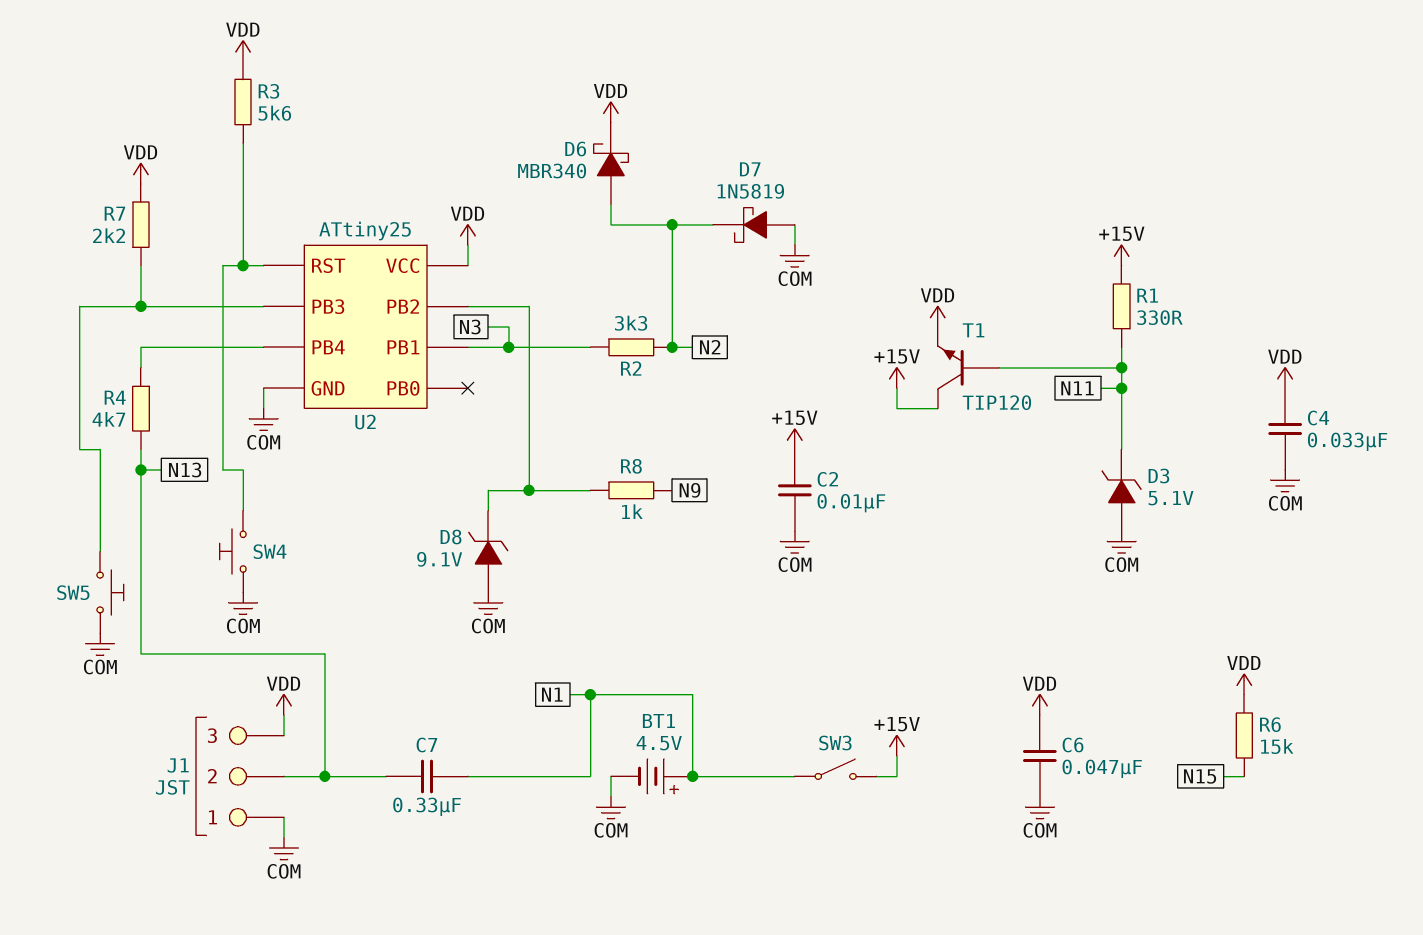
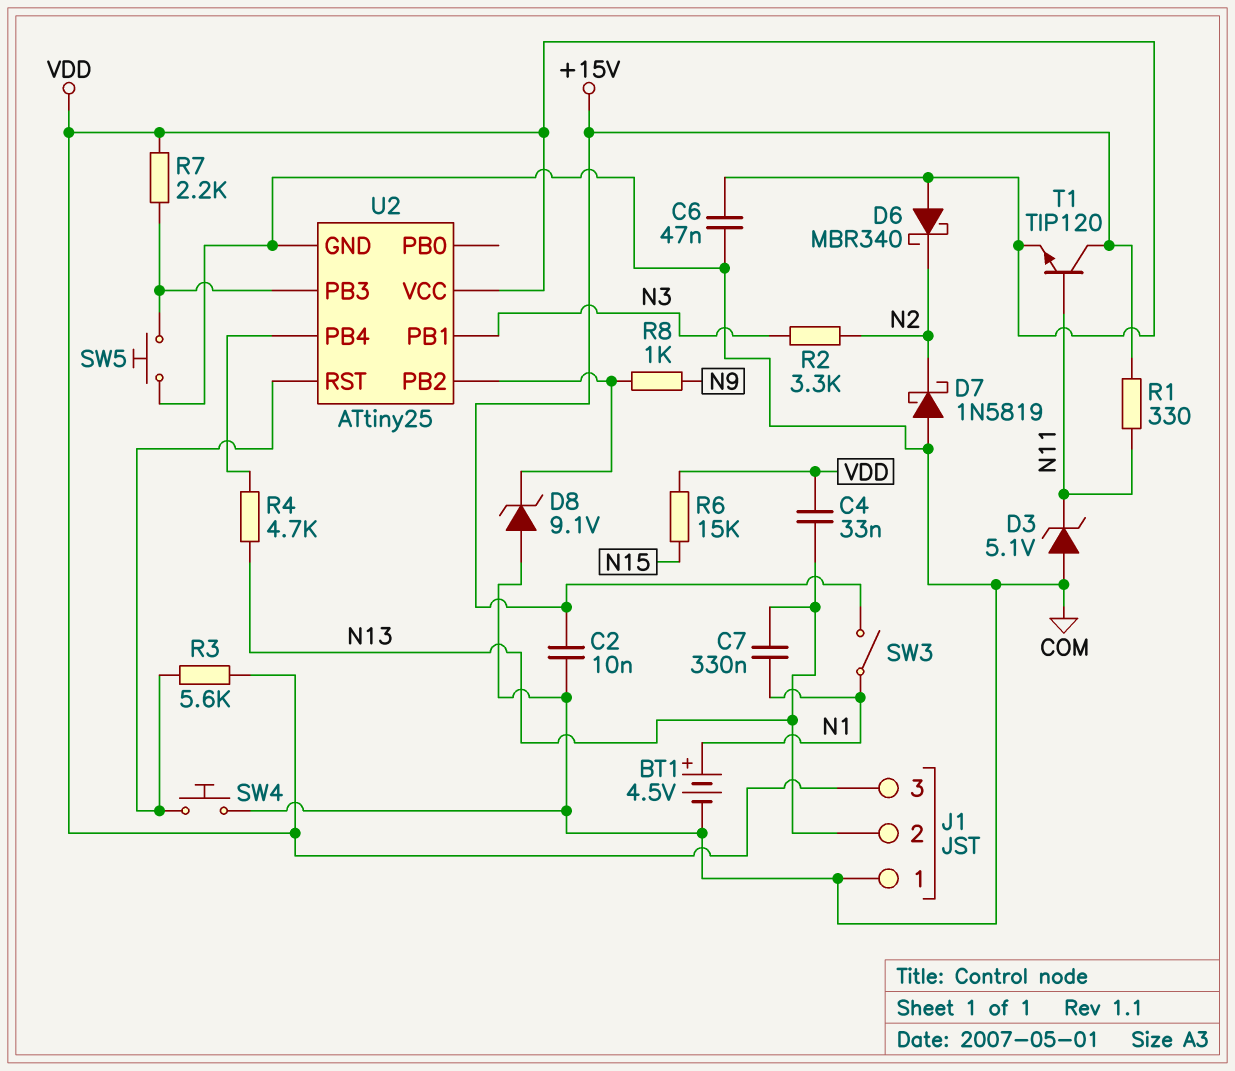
C4: 33nF (COM, VDD) -> 33nF (N13, VDD)
D6: schottky MBR340 (A N2, K VDD) -> schottky MBR340 (A VDD, K N2)

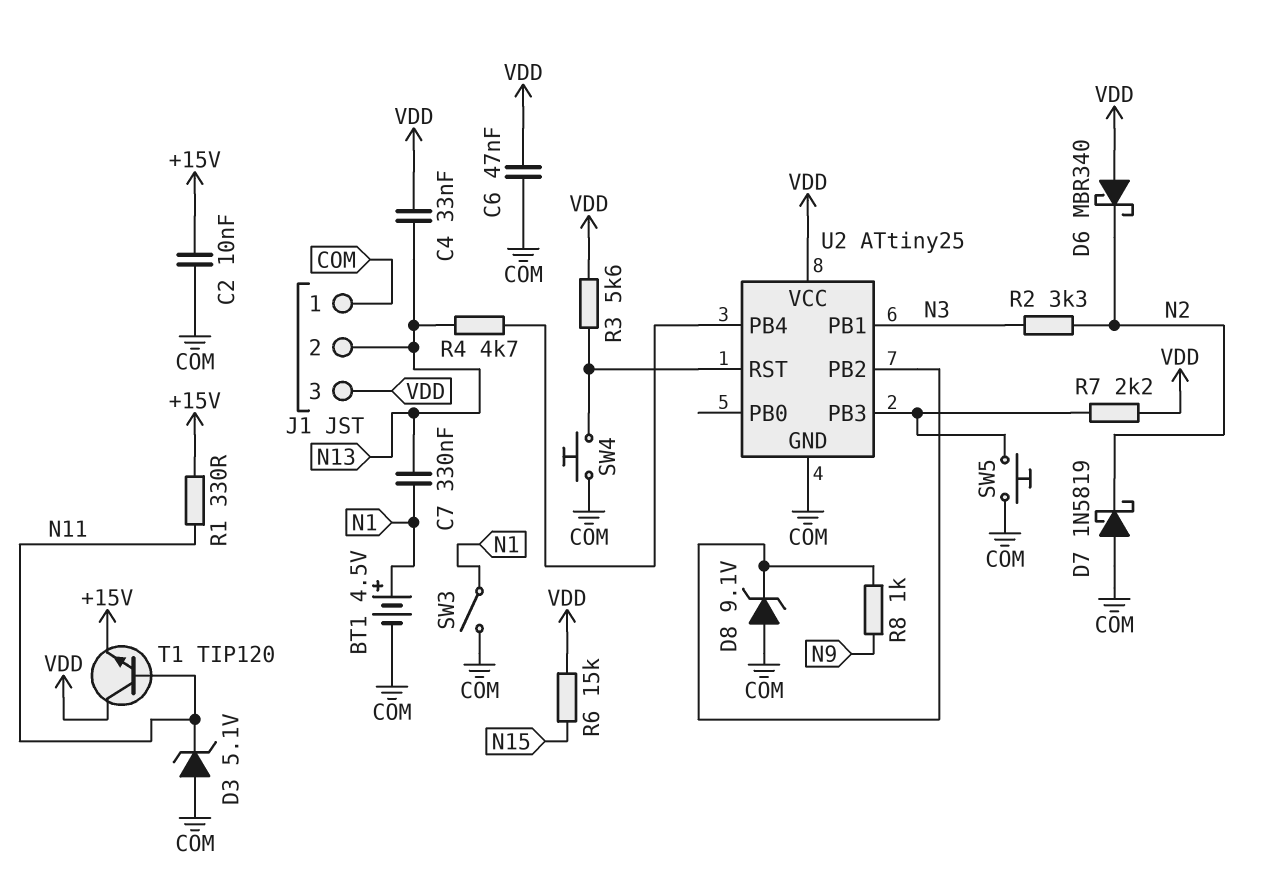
SW3: switch (+15V, N1) -> switch (COM, N1)
T1: NPN TIP120 (B N11, C +15V, E VDD) -> NPN TIP120 (B N11, C VDD, E +15V)

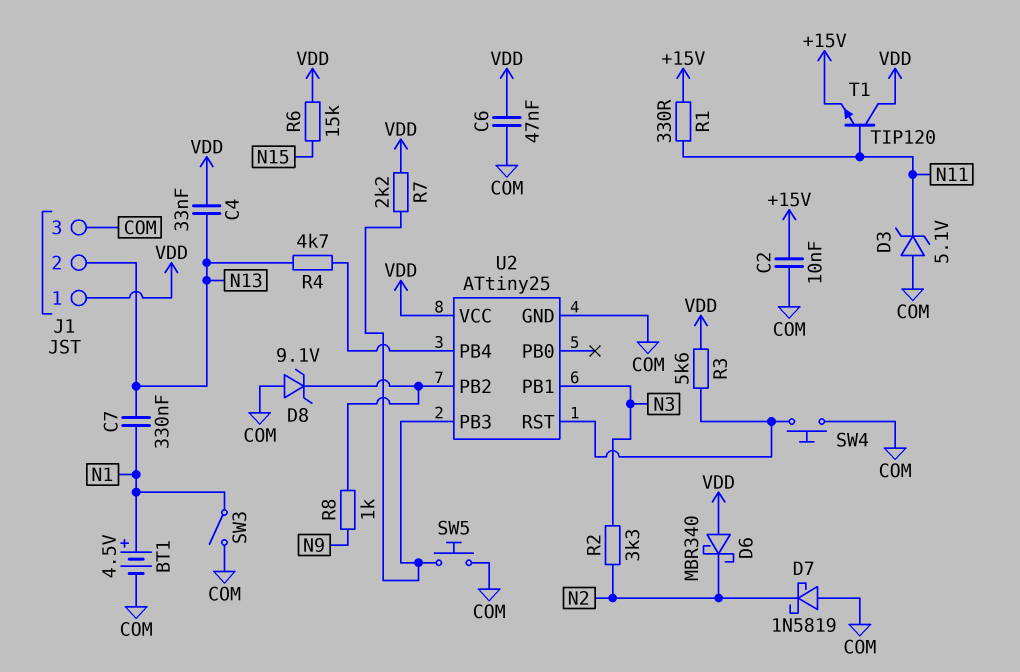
J1 pin 1: COM -> VDD
J1 pin 3: VDD -> COM

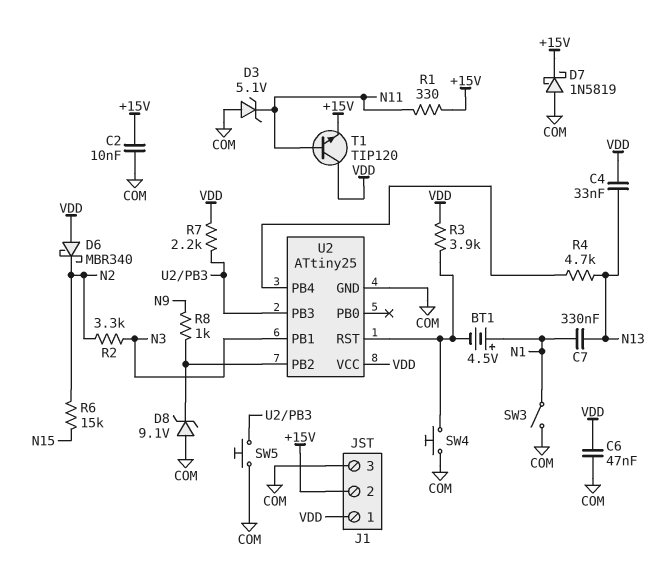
BT1: 4.5V (plus N1, minus COM) -> 4.5V (plus N1, minus U2/RST)
D7: schottky 1N5819 (A COM, K N2) -> schottky 1N5819 (A COM, K +15V)
J1 pin 2: N13 -> +15V
R3: 5.6k (U2/RST, VDD) -> 3.9k (U2/RST, VDD)
R6: 15k (N15, VDD) -> 15k (N2, N15)

